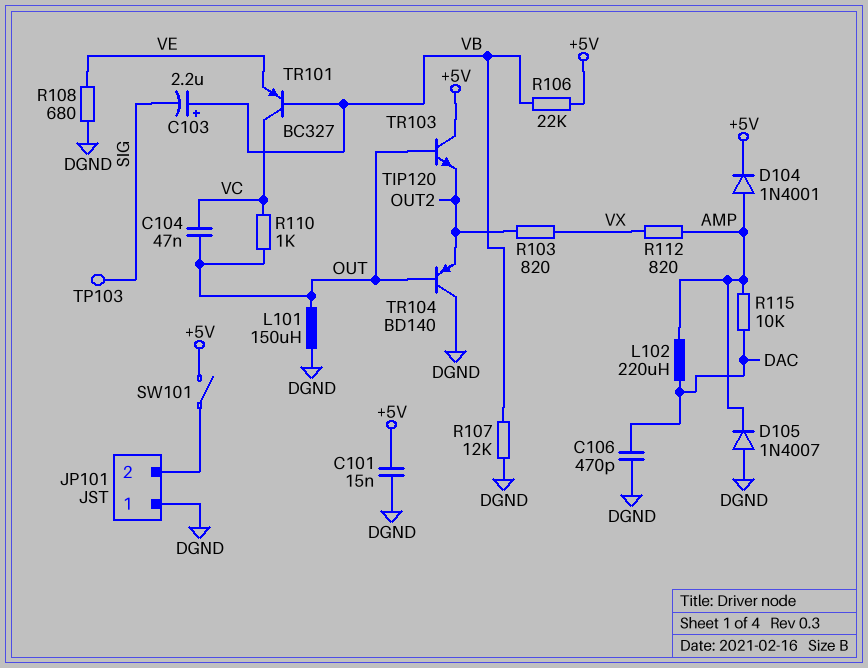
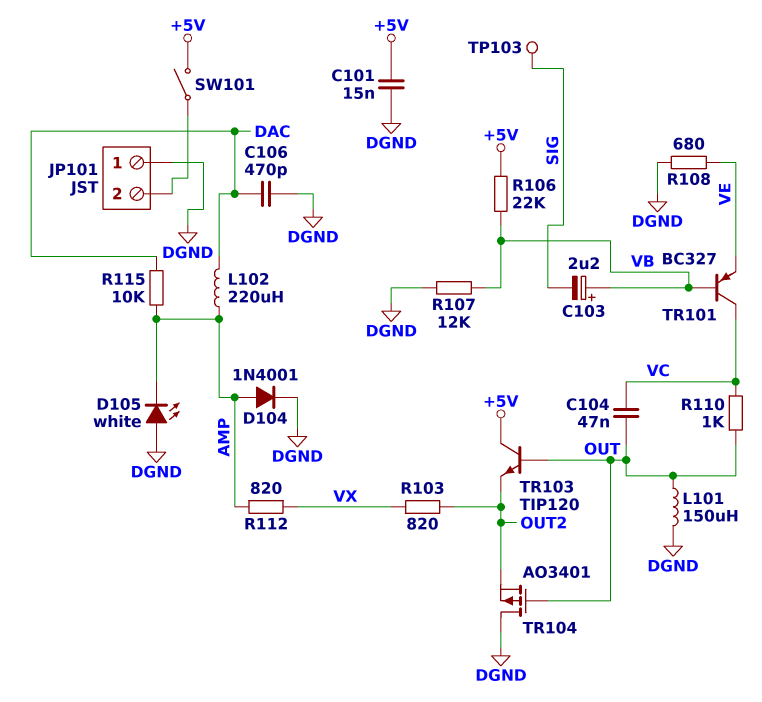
D104: diode 1N4001 (A AMP, K +5V) -> diode 1N4001 (A AMP, K DGND)
D105: diode 1N4007 (A DGND, K AMP) -> LED white (A DGND, K AMP)
TR104: PNP BD140 (B OUT, C DGND, E OUT2) -> PMOS AO3401 (G OUT, D DGND, S OUT2)

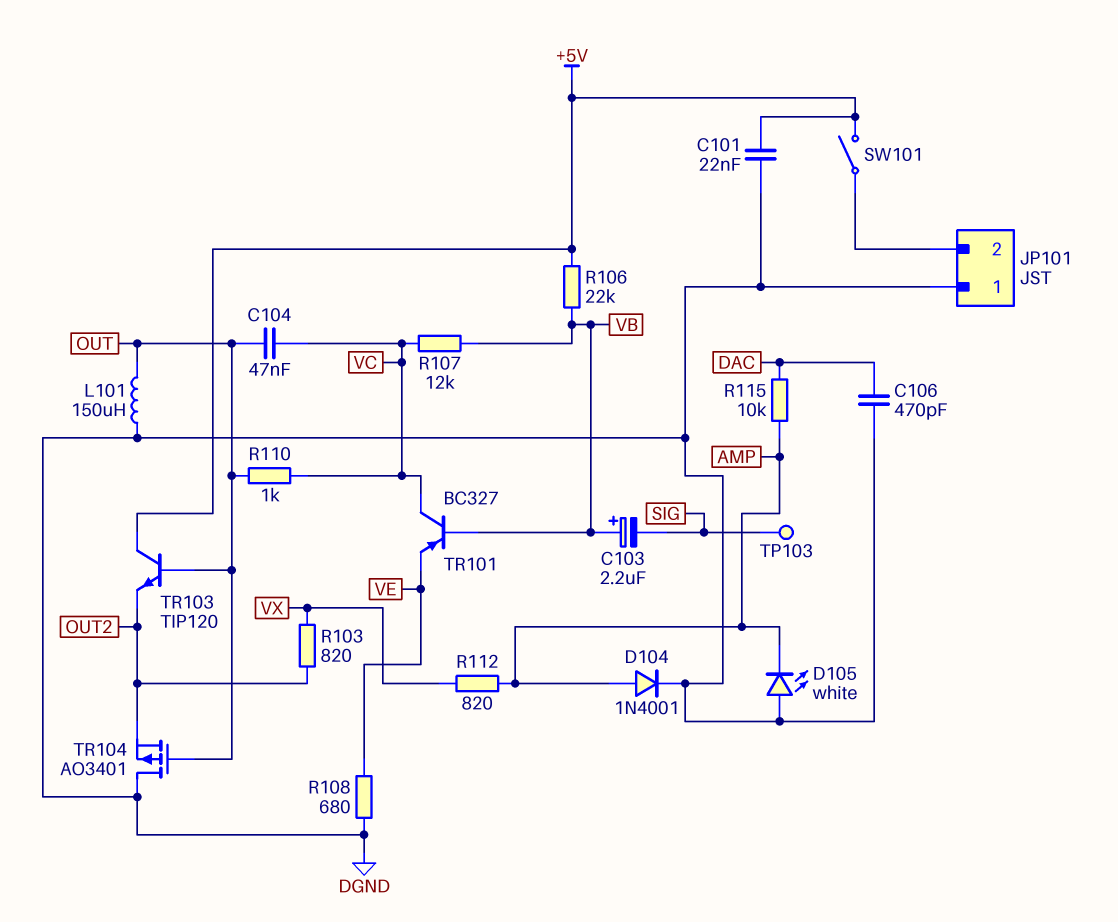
C101: 15nF (+5V, DGND) -> 22nF (+5V, DGND)
L102: 220uH (AMP, DAC) -> none
R107: 12k (DGND, VB) -> 12k (VB, VC)

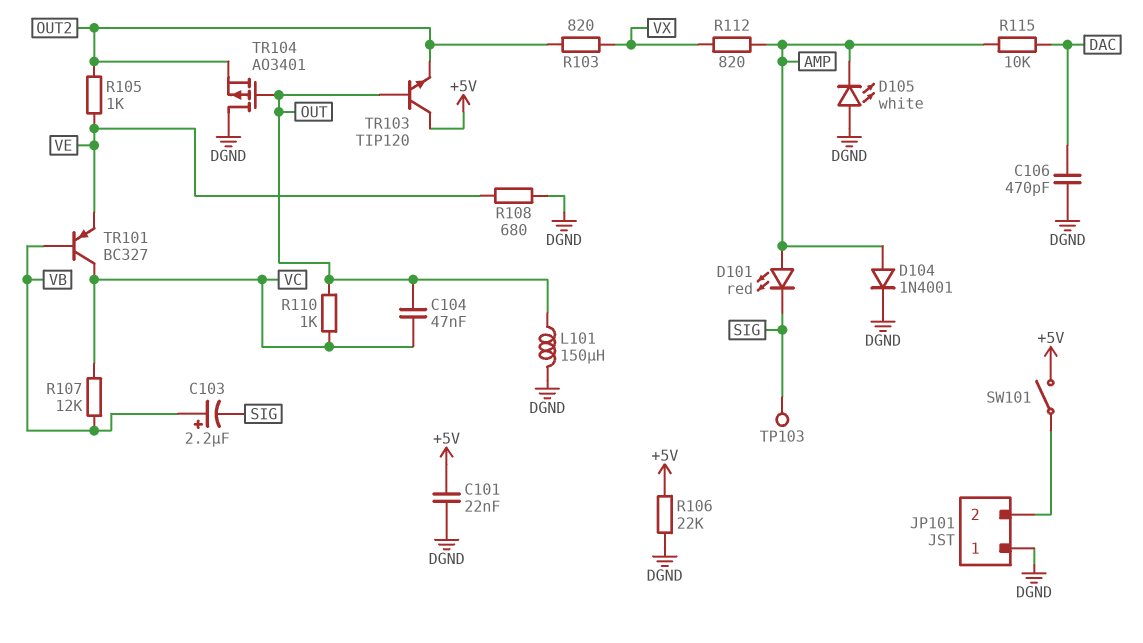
D101: none -> LED red (A AMP, K SIG)
R105: none -> 1k (OUT2, VE)
R106: 22k (+5V, VB) -> 22k (+5V, DGND)

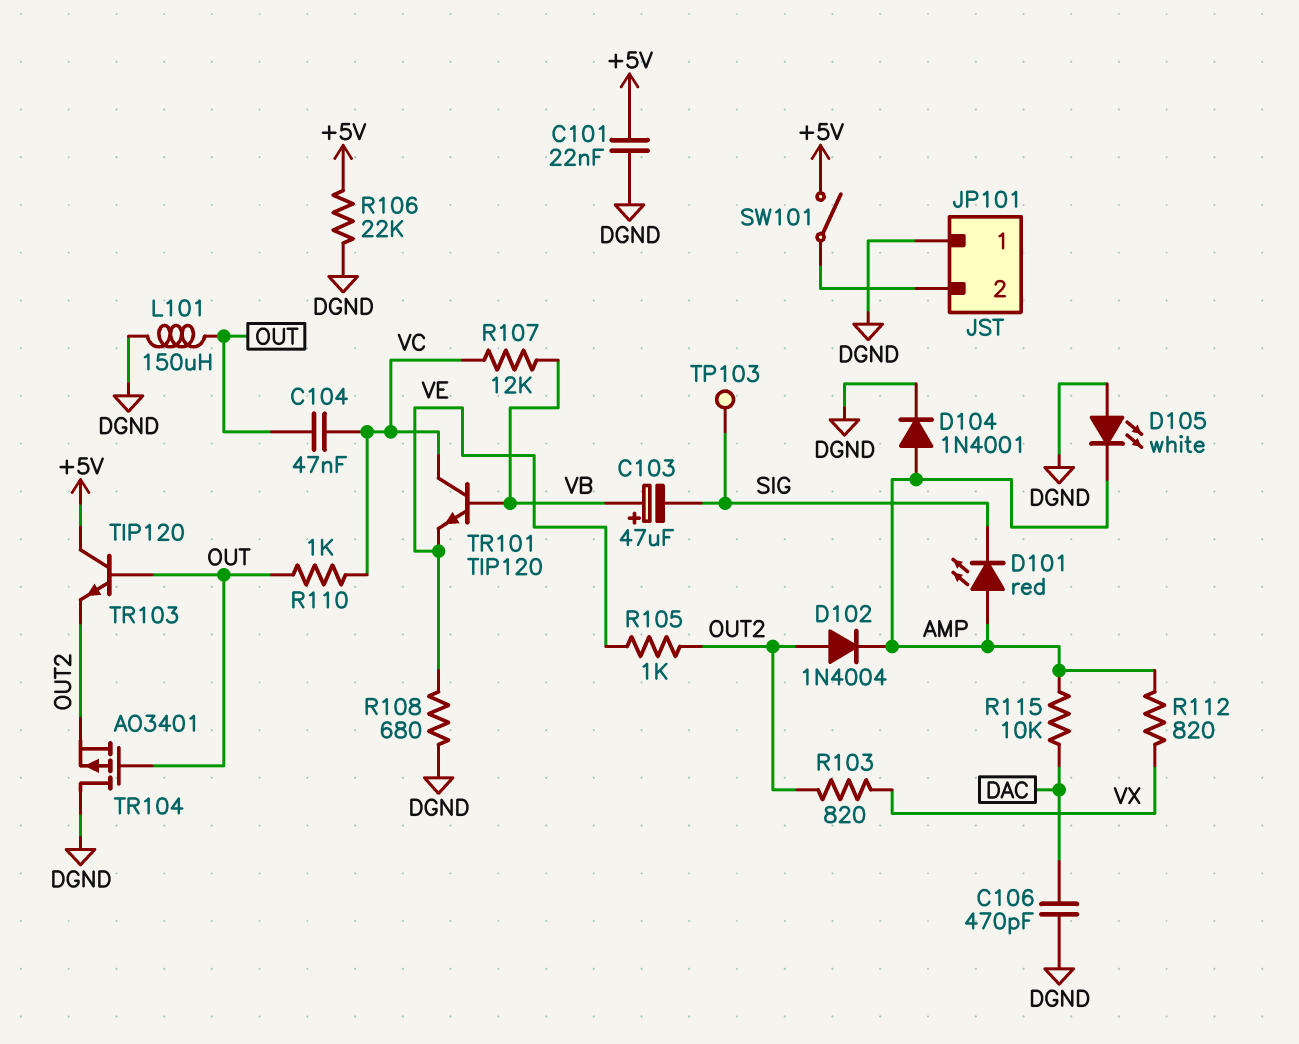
C103: 2.2uF (plus VB, minus SIG) -> 47uF (plus VB, minus SIG)
D102: none -> diode 1N4004 (A OUT2, K AMP)
TR101: PNP BC327 (B VB, C VC, E VE) -> NPN TIP120 (B VB, C VC, E VE)

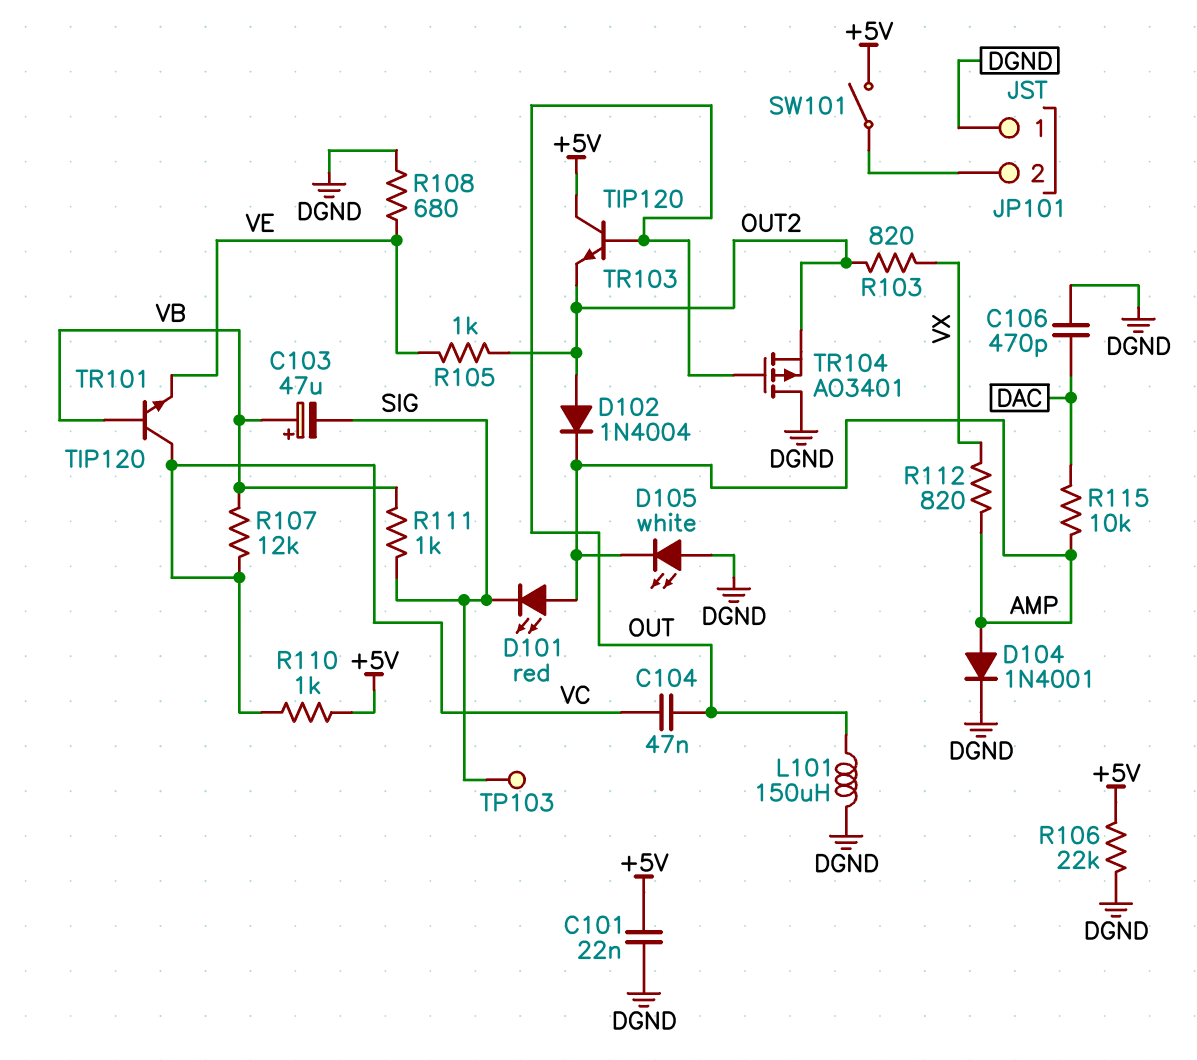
R110: 1k (OUT, VC) -> 1k (+5V, VC)
R111: none -> 1k (SIG, VB)

